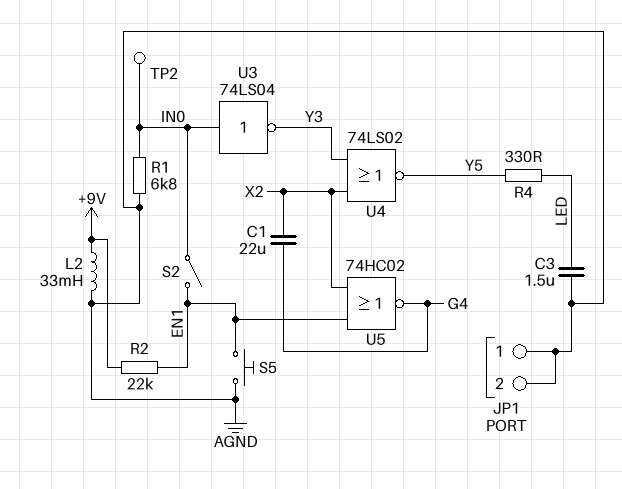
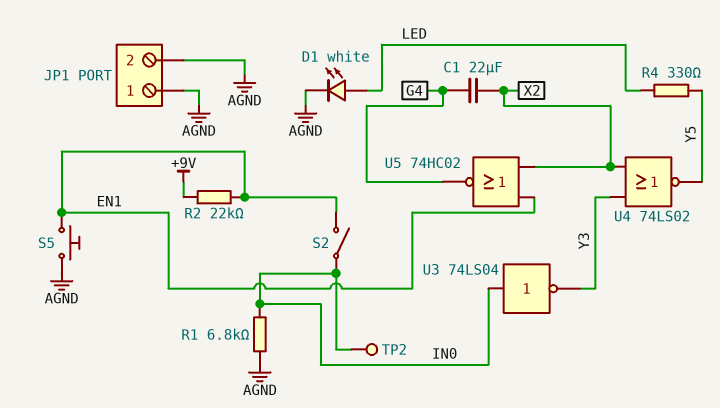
C3: 1.5uF (AGND, LED) -> none
D1: none -> LED white (A LED, K AGND)
L2: 33mH (+9V, AGND) -> none

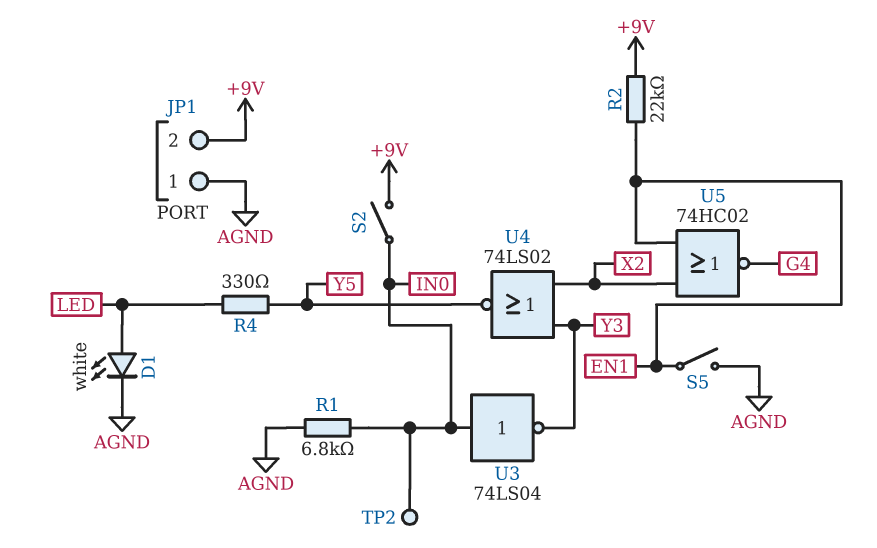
C1: 22uF (G4, X2) -> none
JP1 pin 2: AGND -> +9V
S2: switch (EN1, IN0) -> switch (+9V, IN0)
S5: button (AGND, EN1) -> switch (AGND, EN1)

